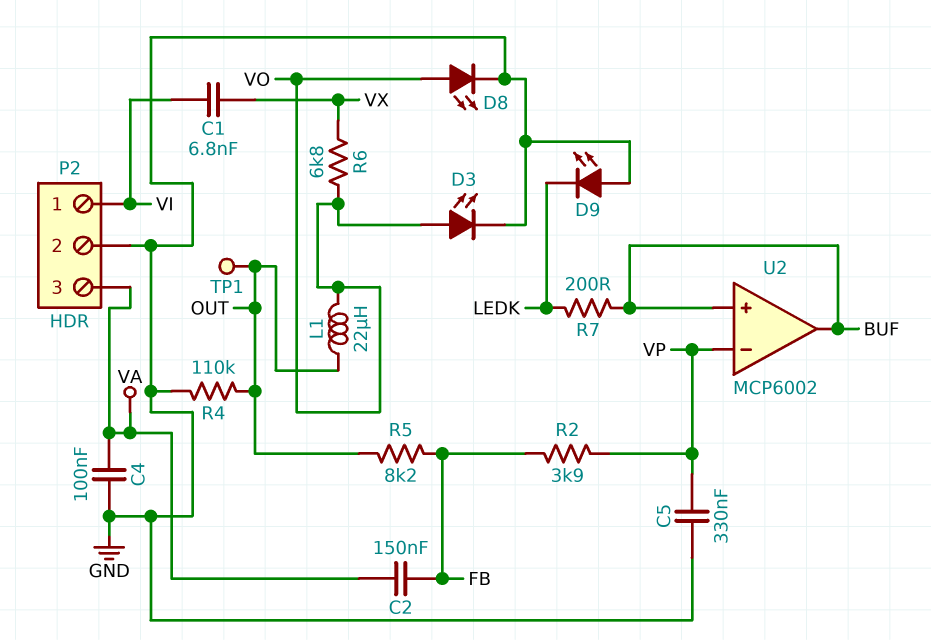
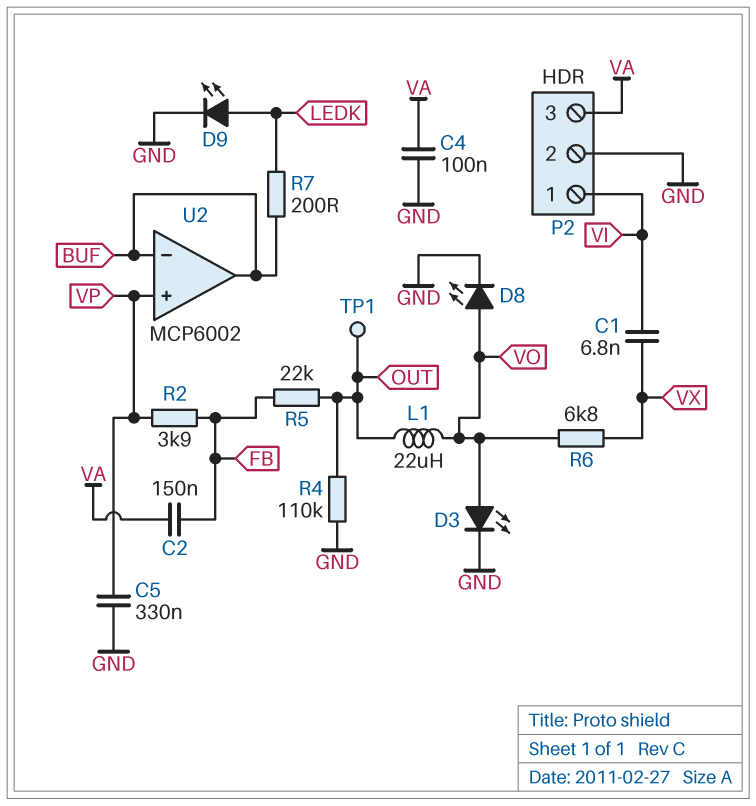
D9: LED (A GND, K LEDK) -> LED (A LEDK, K GND)
R5: 8.2k (FB, OUT) -> 22k (FB, OUT)
U2 pin in+: BUF -> VP
U2 pin in-: VP -> BUF

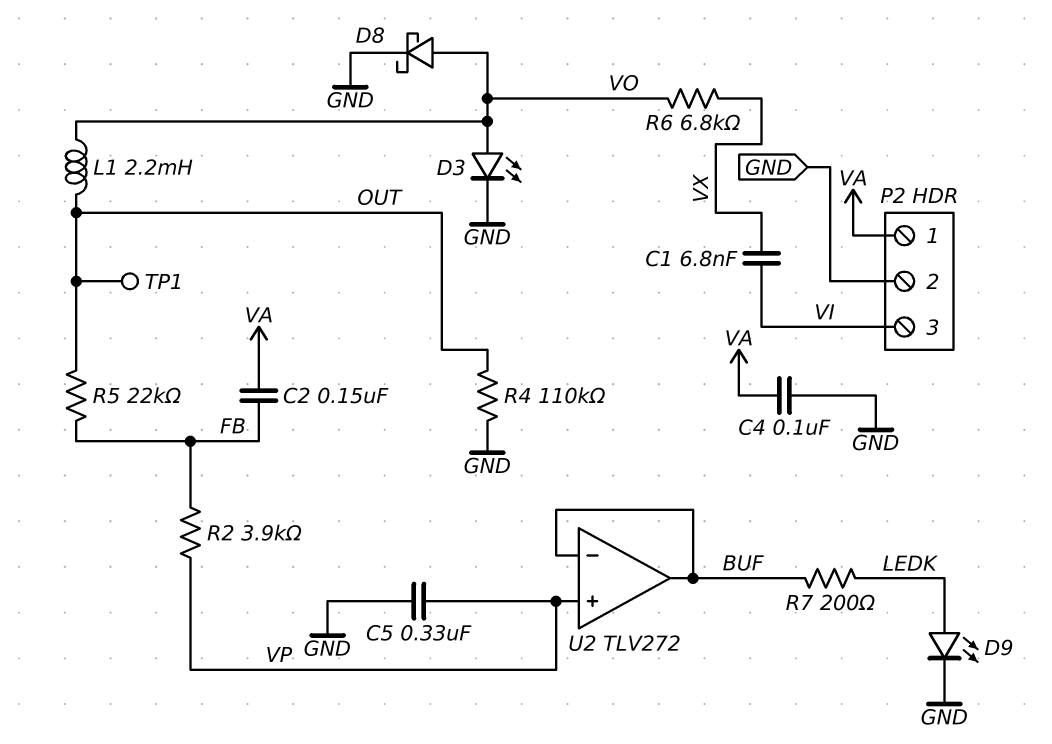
D8: LED (A VO, K GND) -> schottky (A VO, K GND)
L1: 22uH (OUT, VO) -> 2.2mH (OUT, VO)
P2 pin 1: VI -> VA
P2 pin 3: VA -> VI
U2: MCP6002 -> TLV272

